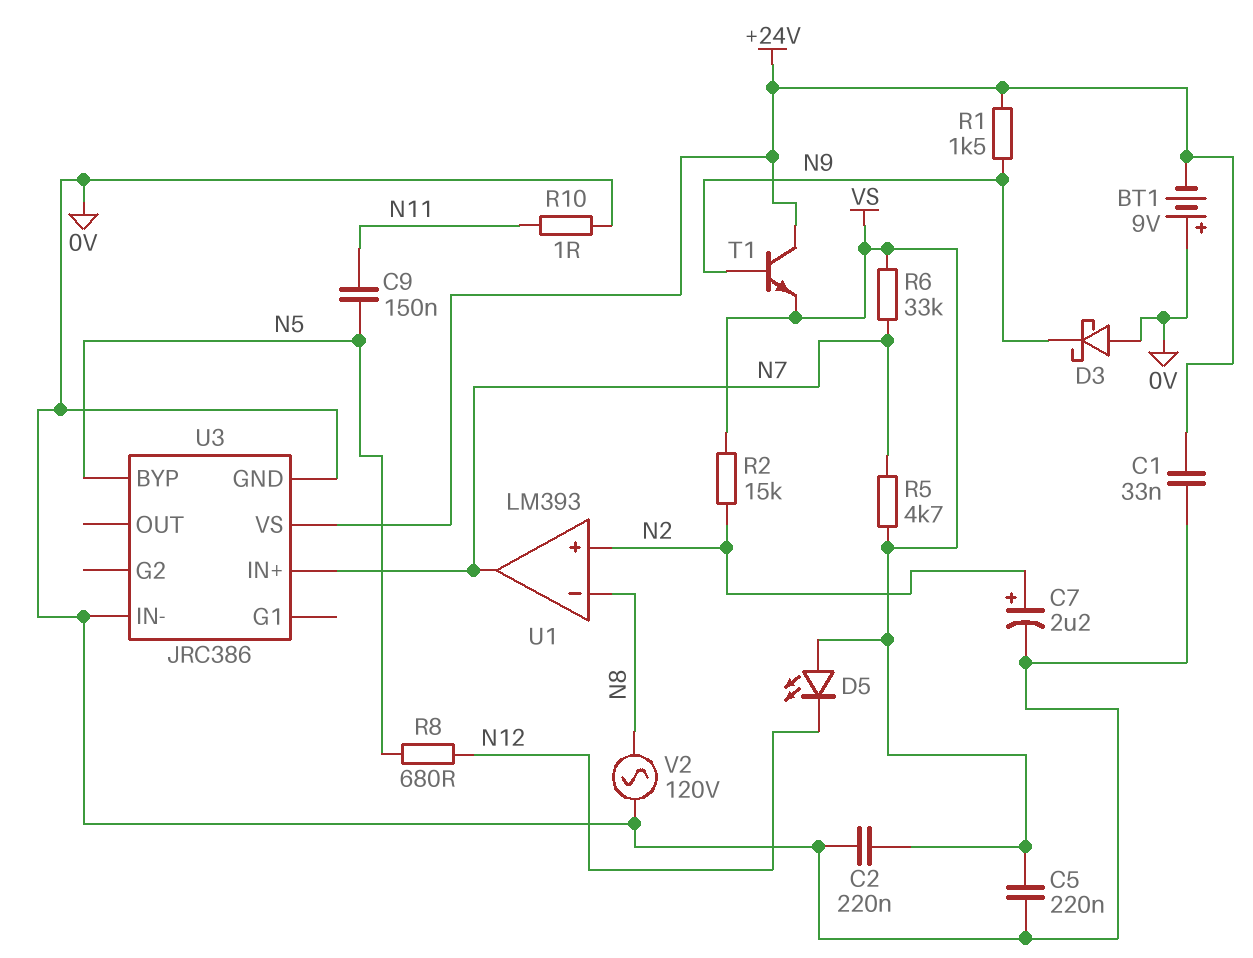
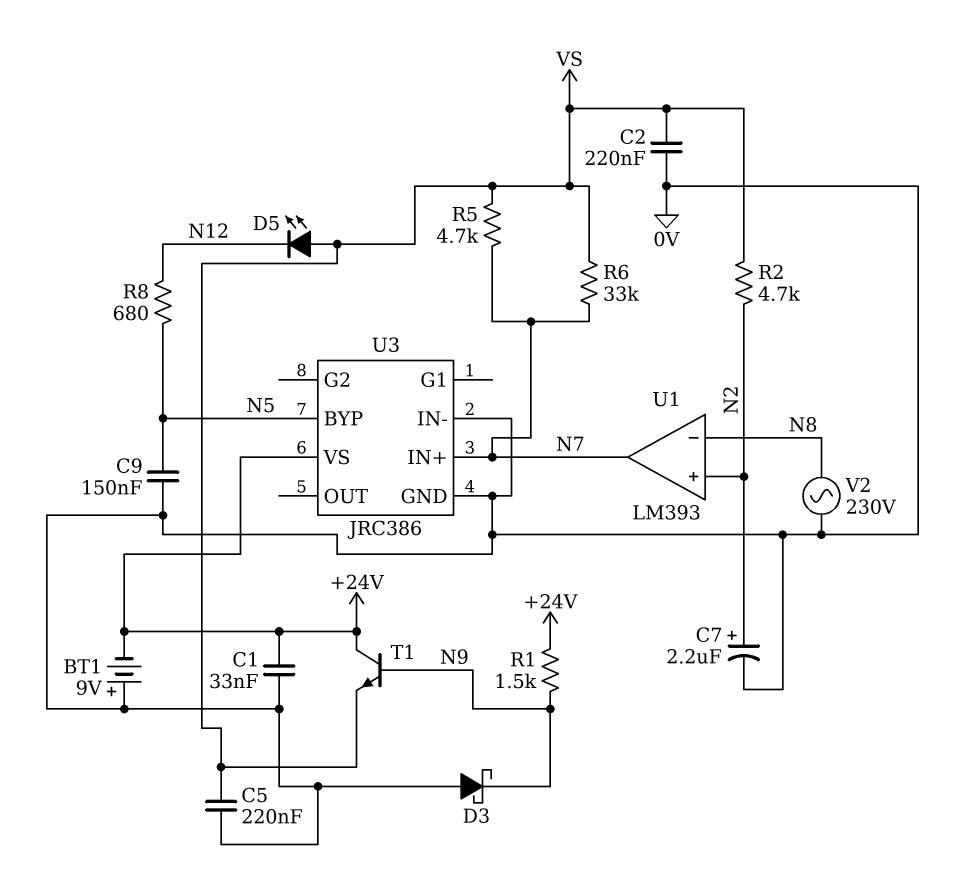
C9: 150nF (N5, N11) -> 150nF (0V, N5)
R2: 15k (N2, VS) -> 4.7k (N2, VS)
R10: 1 (0V, N11) -> none
V2: AC 120V (0V, N8) -> AC 230V (0V, N8)

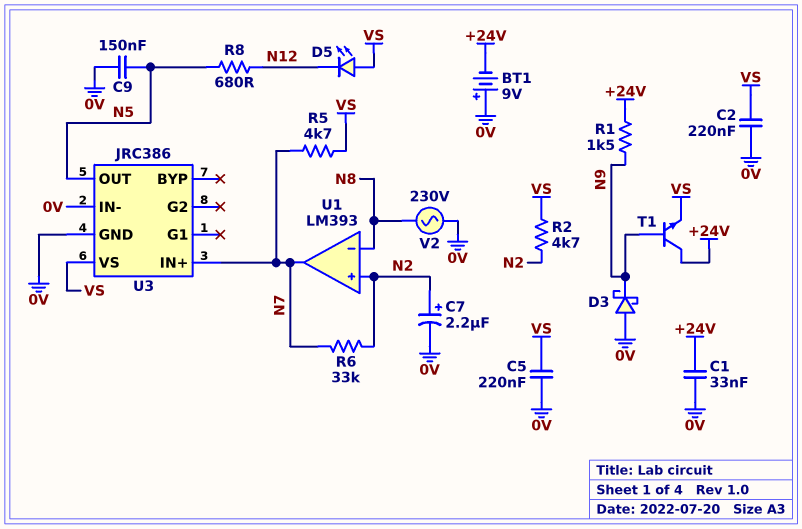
R6: 33k (N7, VS) -> 33k (N2, N7)
U3 pin BYP: N5 -> none
U3 pin OUT: none -> N5
U3 pin VS: +24V -> VS

